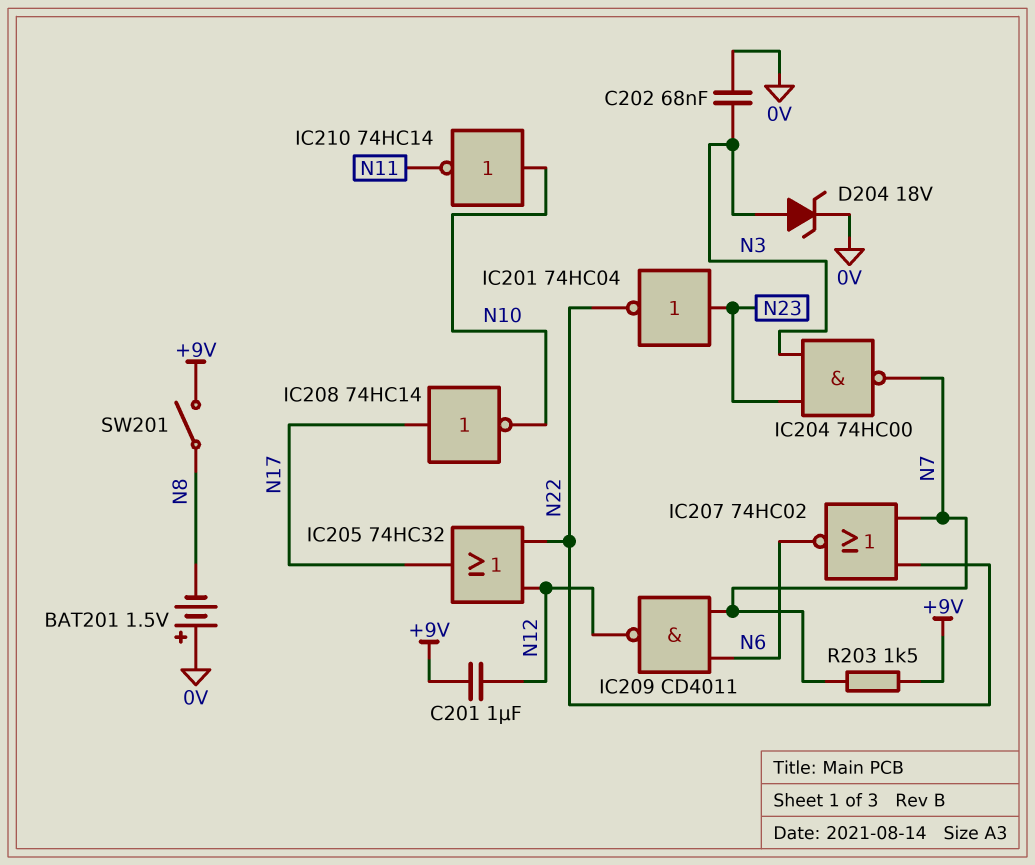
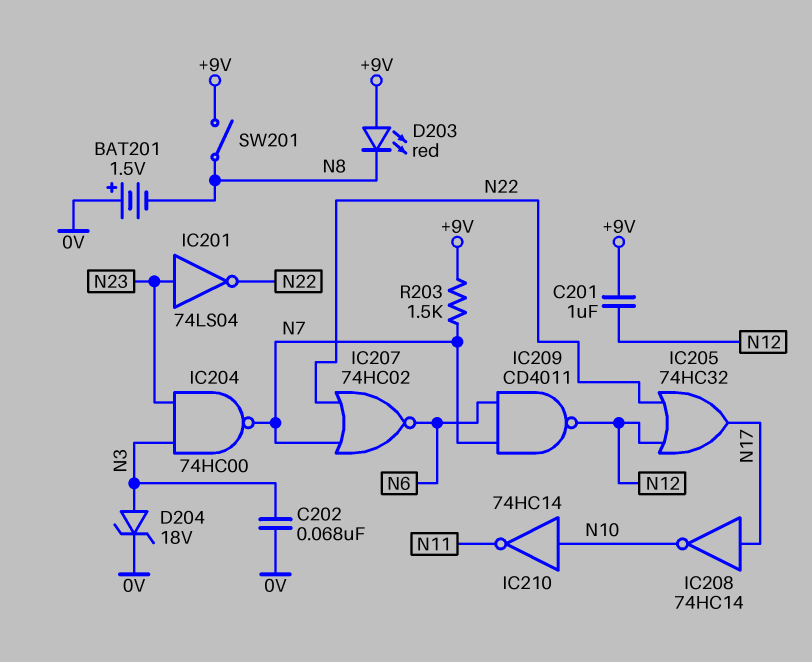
D203: none -> LED red (A +9V, K N8)
IC201: NOT 74HC04 (in N23, out N22) -> NOT 74LS04 (in N23, out N22)

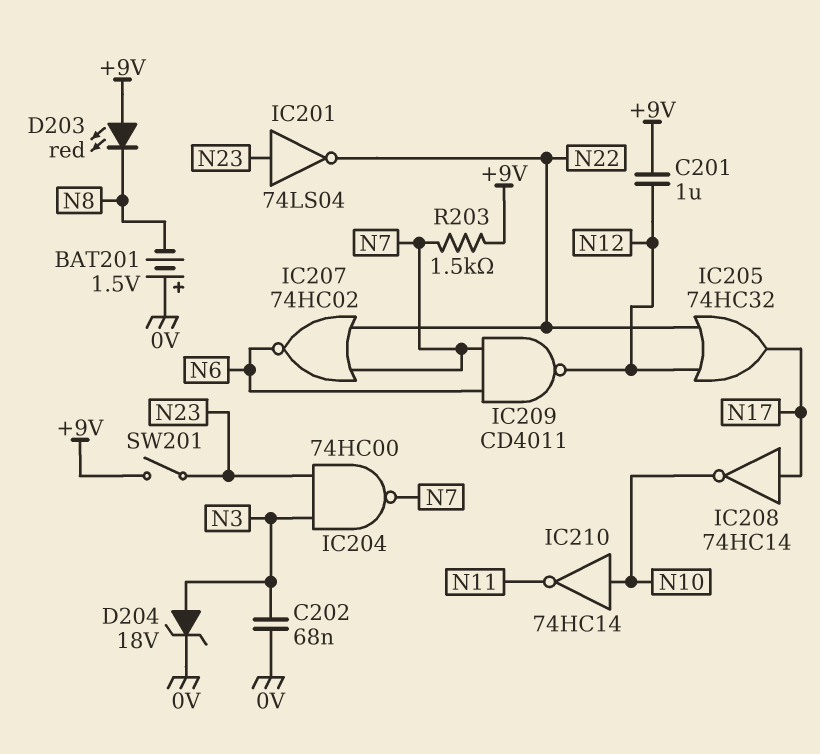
SW201: switch (+9V, N8) -> switch (+9V, N23)

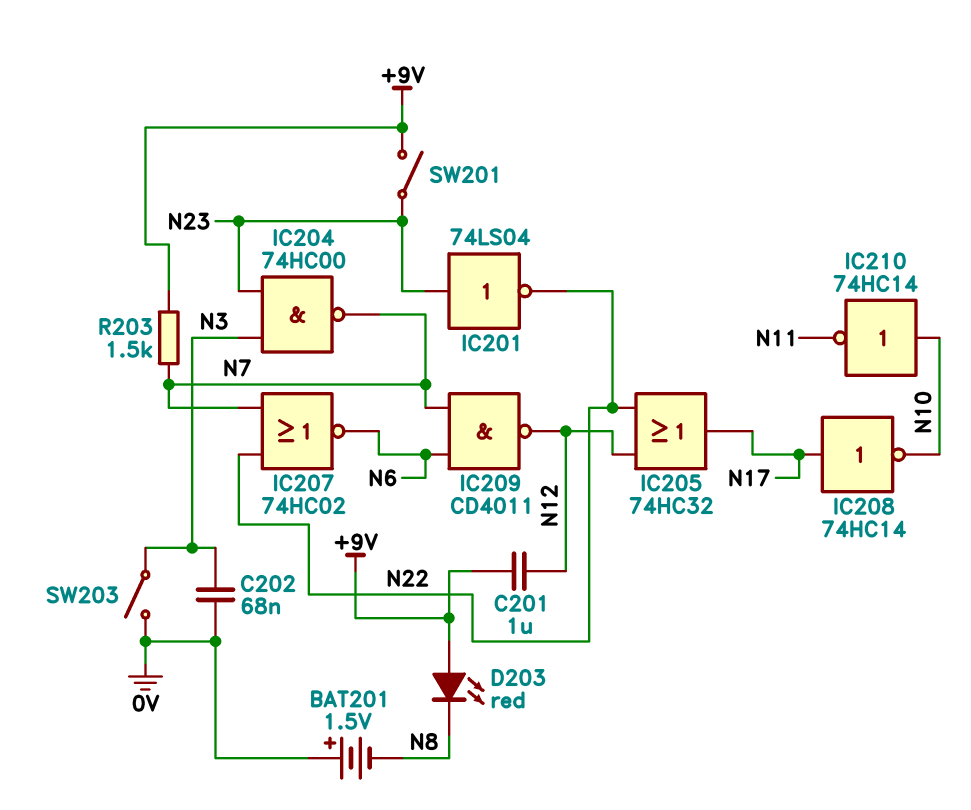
D204: zener 18V (A N3, K 0V) -> none
SW203: none -> switch (0V, N3)

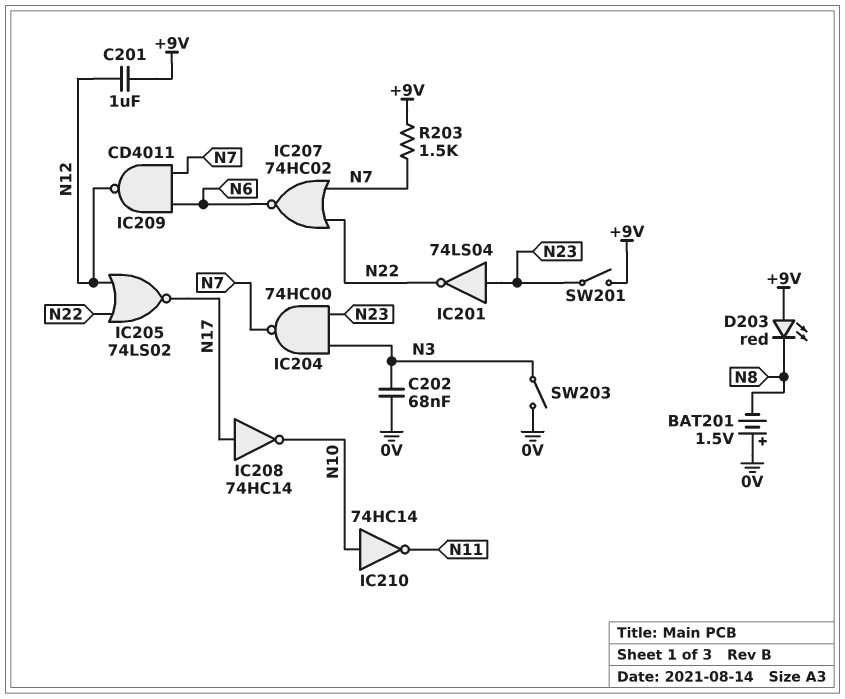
IC205: OR 74HC32 (in N12, in N22, out N17) -> NOR 74LS02 (in N12, in N22, out N17)

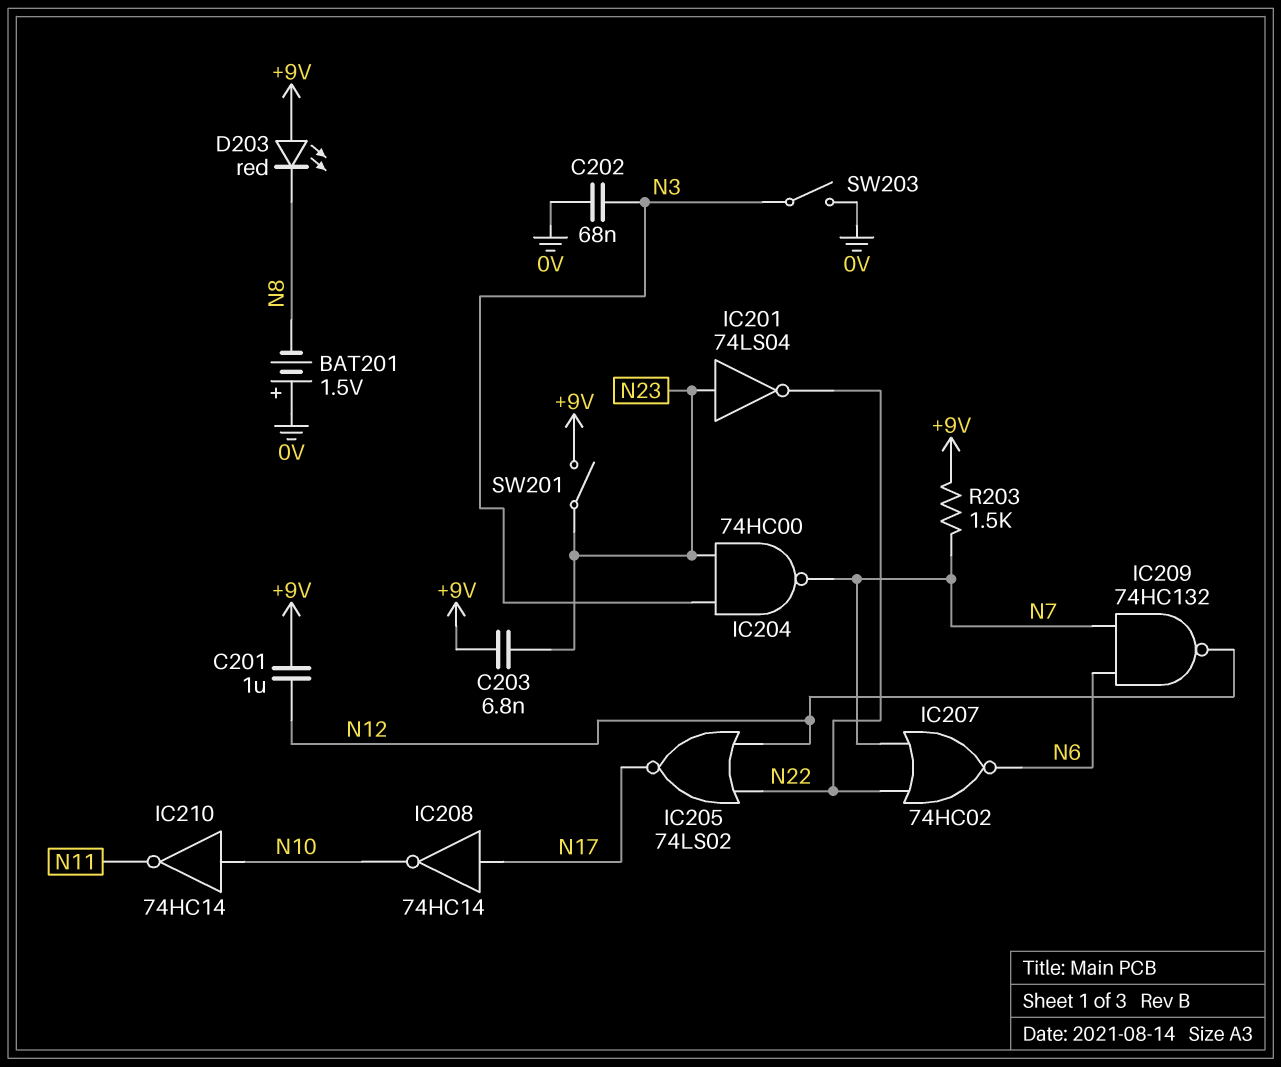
C203: none -> 6.8nF (+9V, N23)
IC209: NAND CD4011 (in N6, in N7, out N12) -> NAND 74HC132 (in N6, in N7, out N12)

